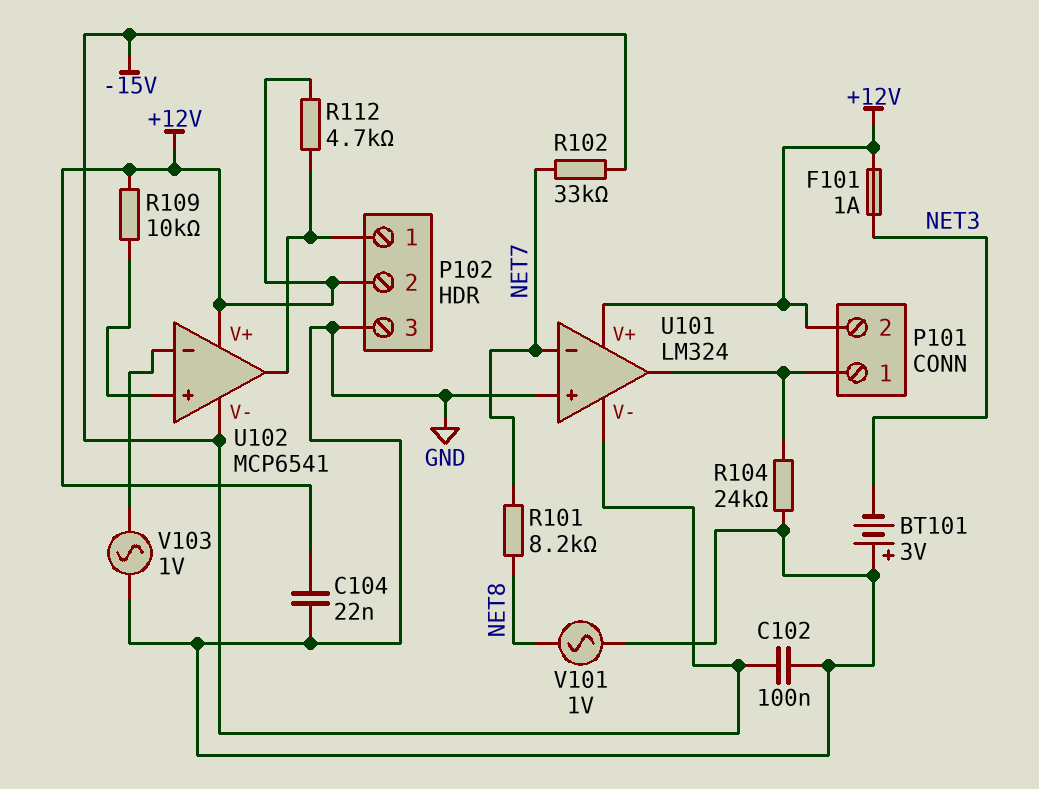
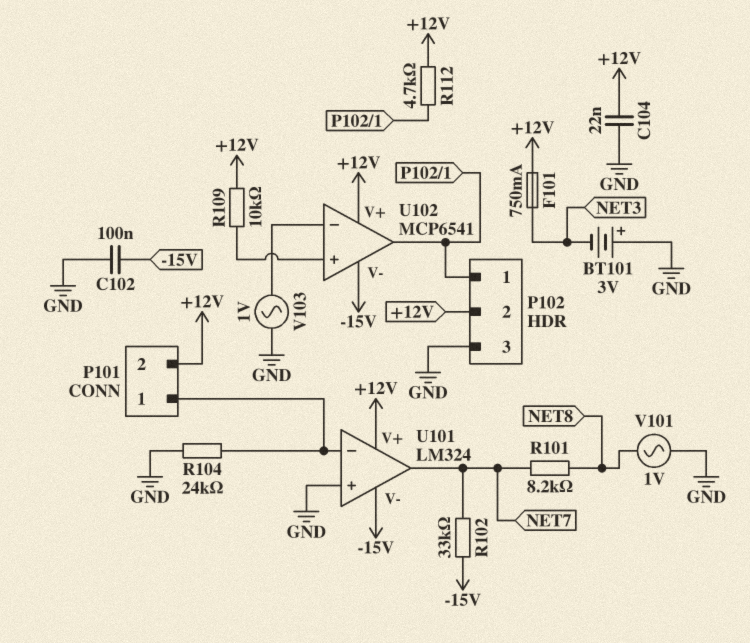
F101: 1A (+12V, NET3) -> 750mA (+12V, NET3)
U101 pin in-: NET7 -> P101/1
U101 pin out: P101/1 -> NET7

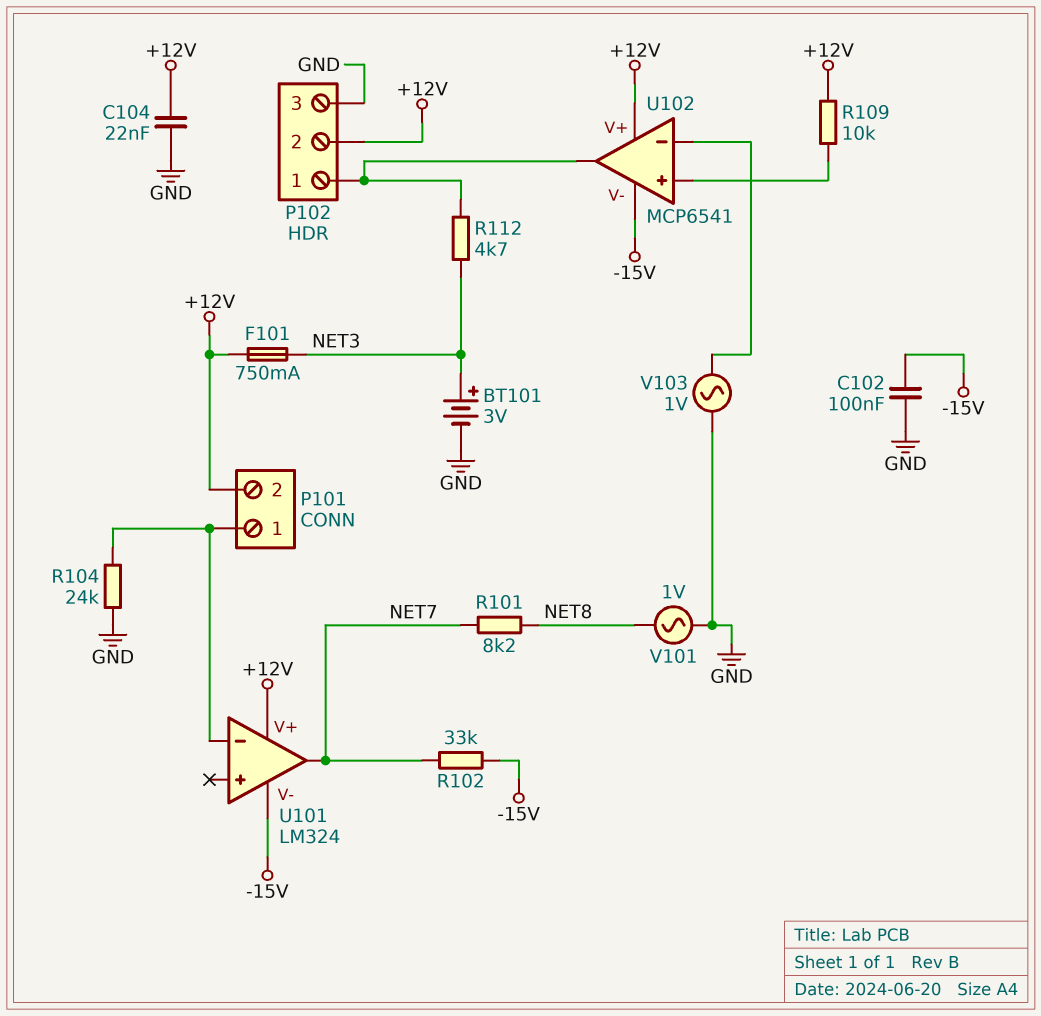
BT101: 3V (plus GND, minus NET3) -> 3V (plus NET3, minus GND)
R112: 4.7k (+12V, P102/1) -> 4.7k (NET3, P102/1)
U101 pin in+: GND -> none

